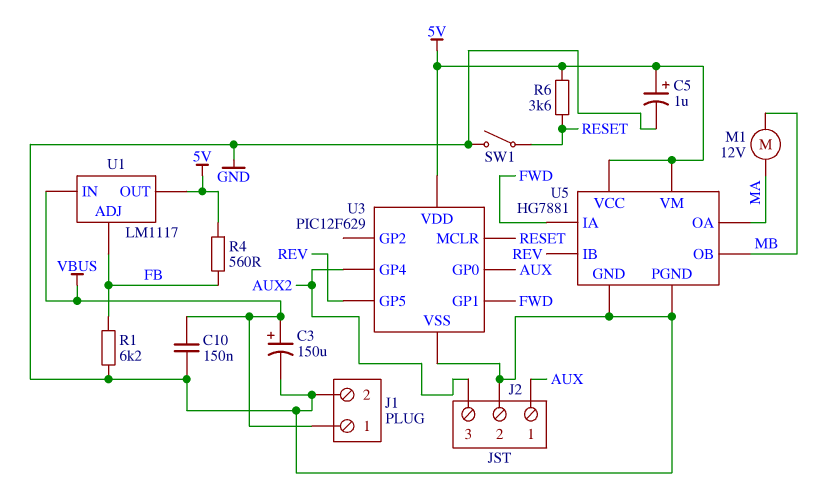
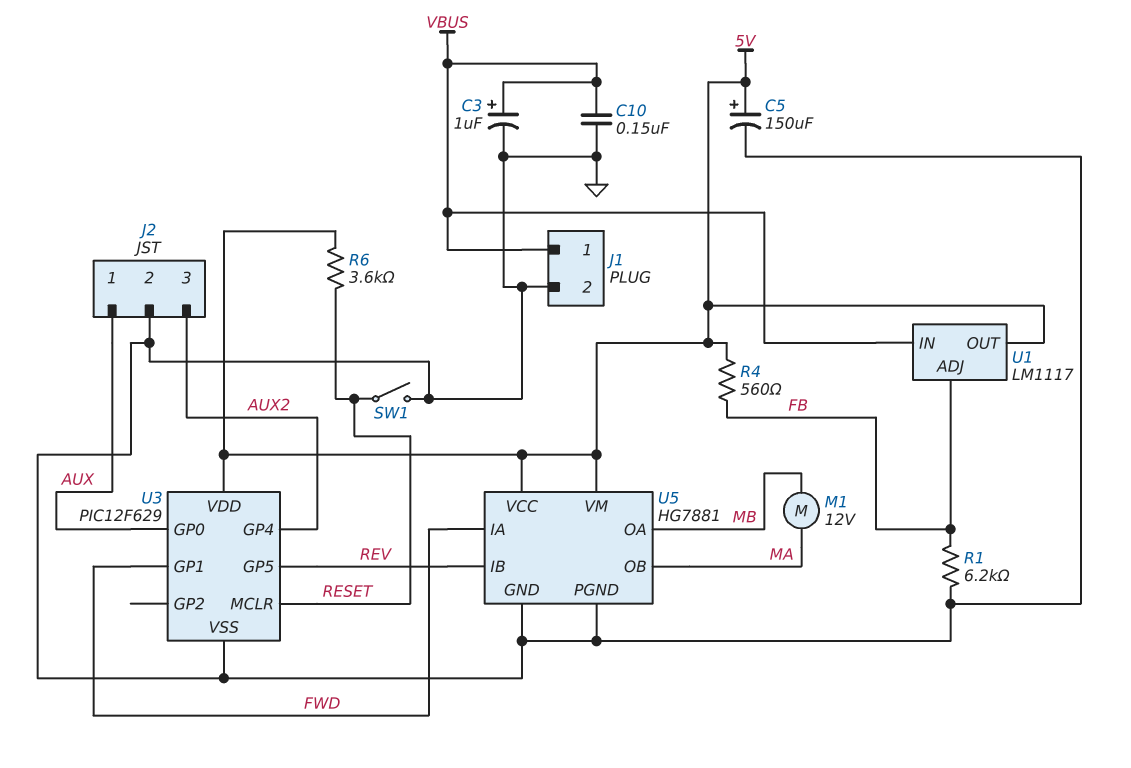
C3: 150uF (plus VBUS, minus GND) -> 1uF (plus VBUS, minus GND)
C5: 1uF (plus 5V, minus GND) -> 150uF (plus 5V, minus GND)
U5 pin OA: MA -> MB
U5 pin OB: MB -> MA

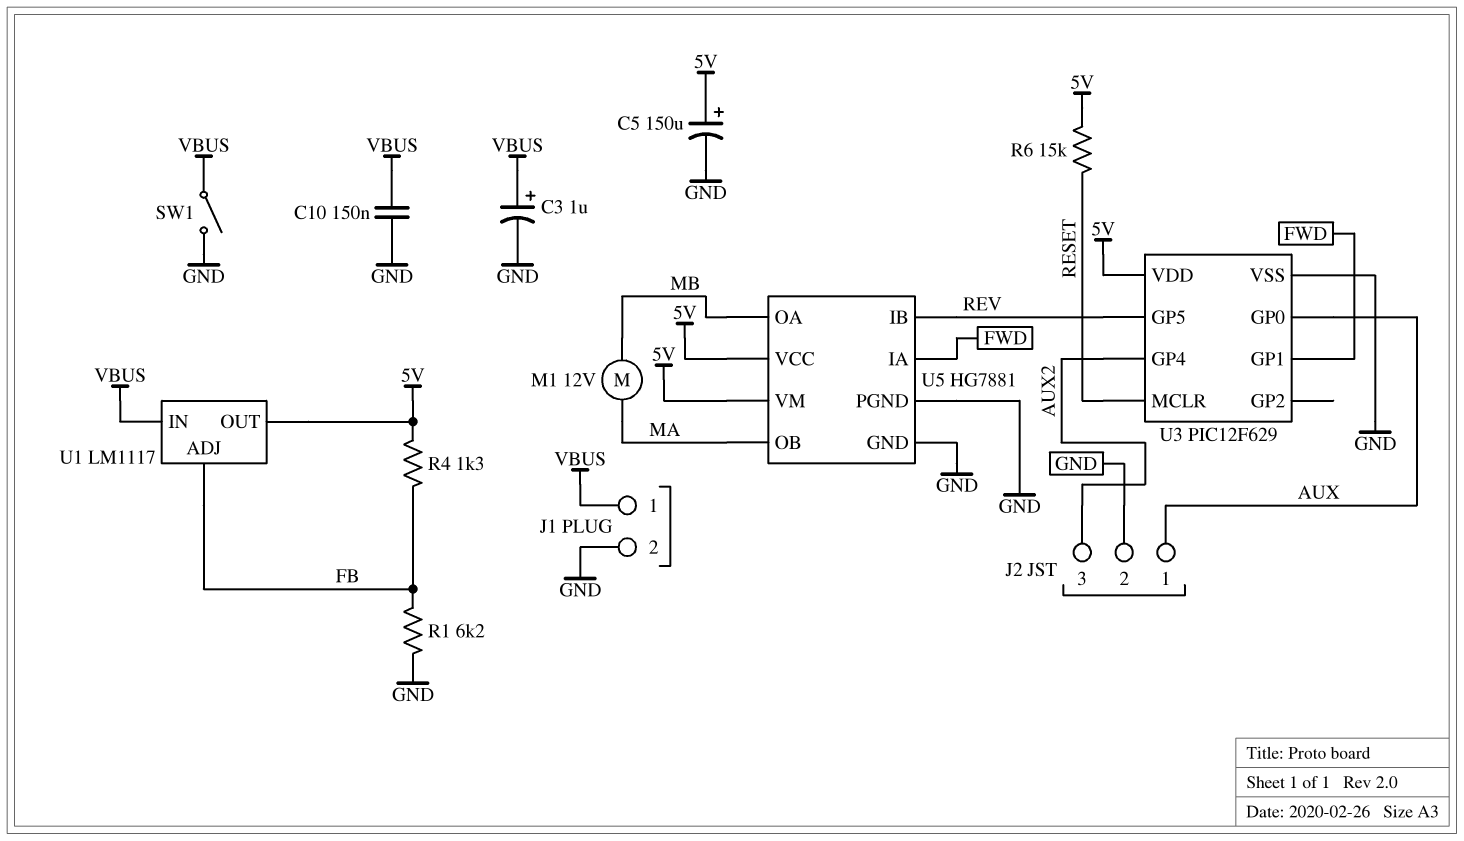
R4: 560 (5V, FB) -> 1.3k (5V, FB)
R6: 3.6k (5V, RESET) -> 15k (5V, RESET)
SW1: switch (GND, RESET) -> switch (GND, VBUS)

